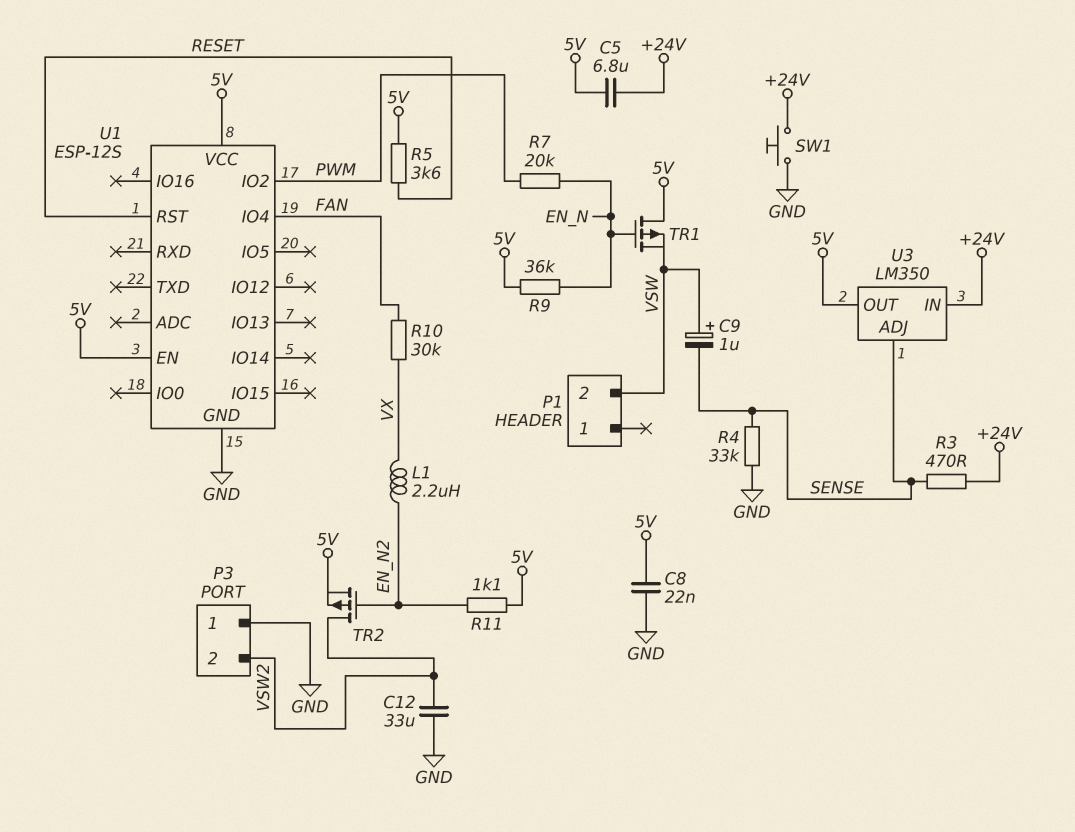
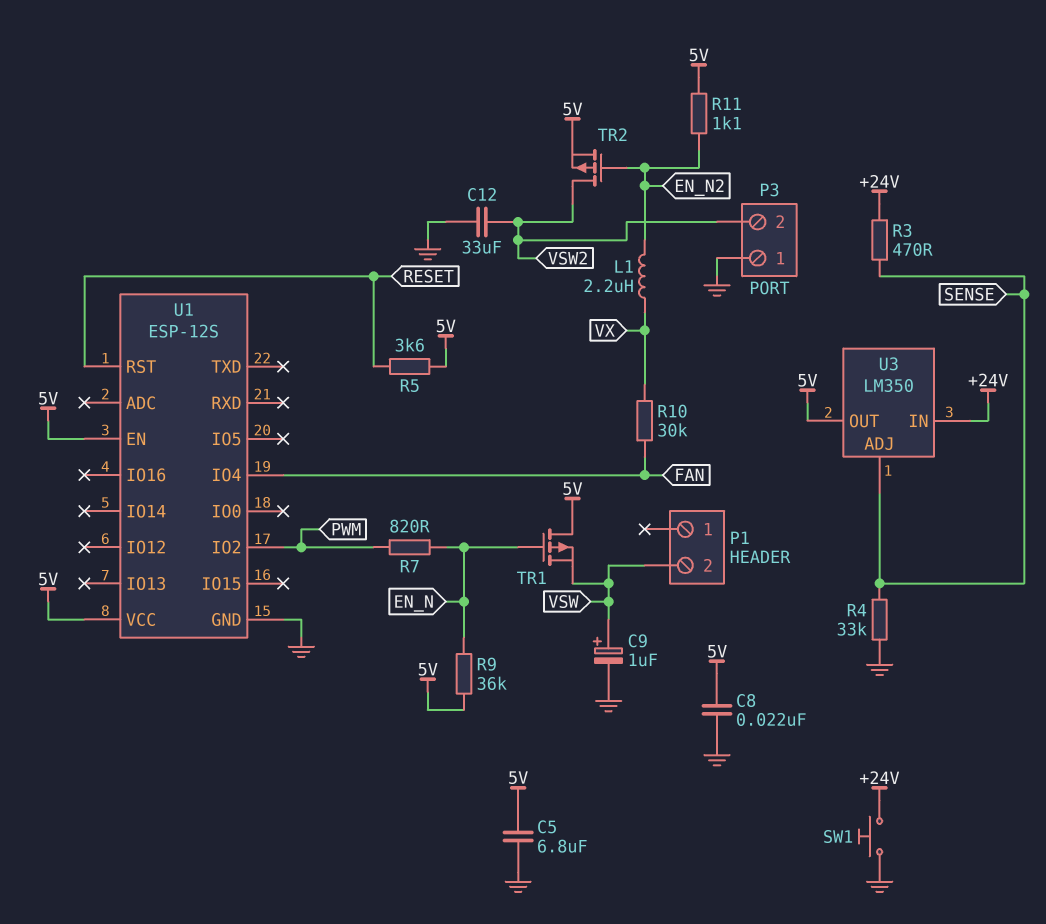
C5: 6.8uF (+24V, 5V) -> 6.8uF (5V, GND)
C9: 1uF (plus VSW, minus SENSE) -> 1uF (plus VSW, minus GND)
R7: 20k (EN_N, PWM) -> 820 (EN_N, PWM)

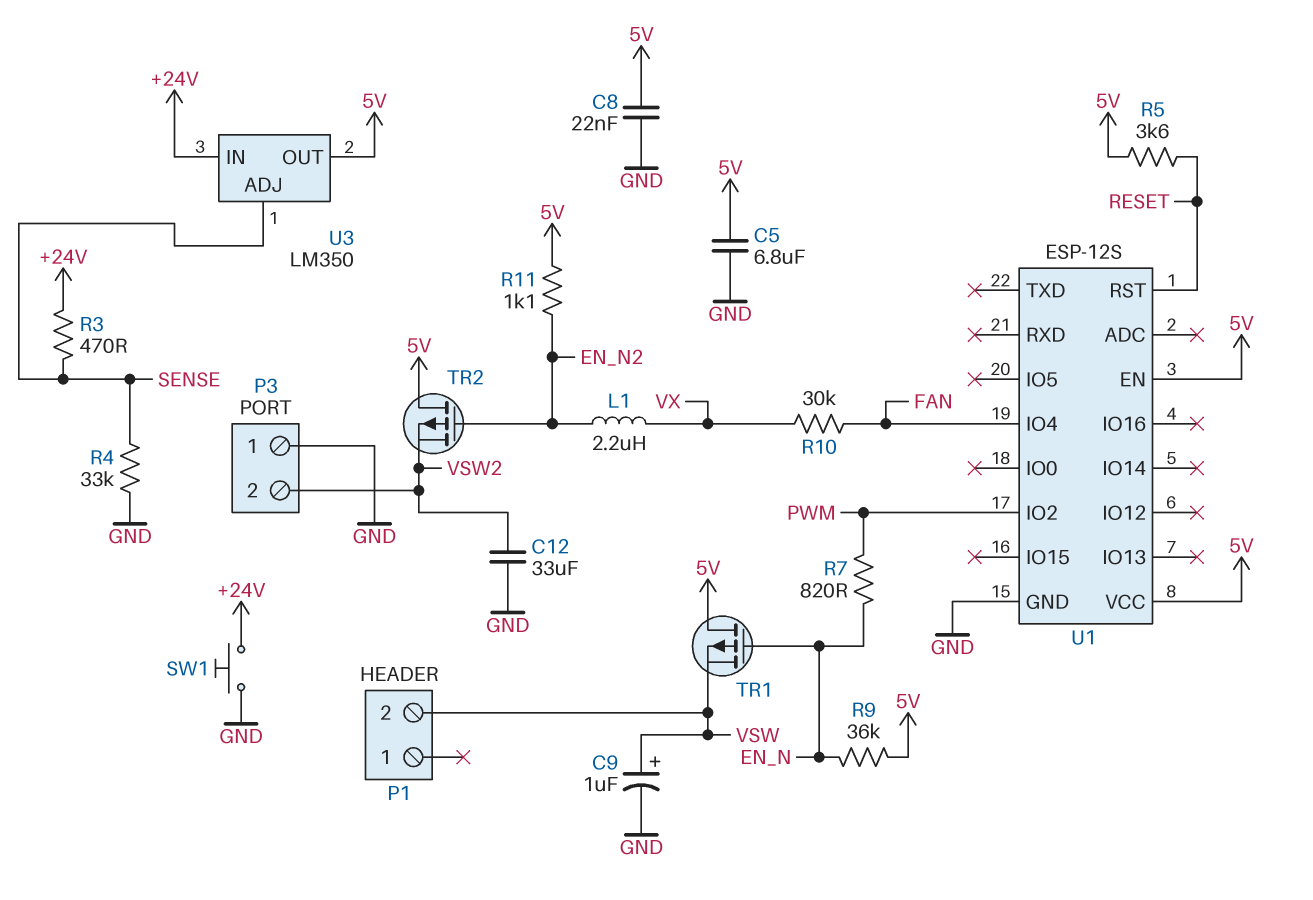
TR2: PMOS (G EN_N2, D VSW2, S 5V) -> PMOS (G EN_N2, D 5V, S VSW2)

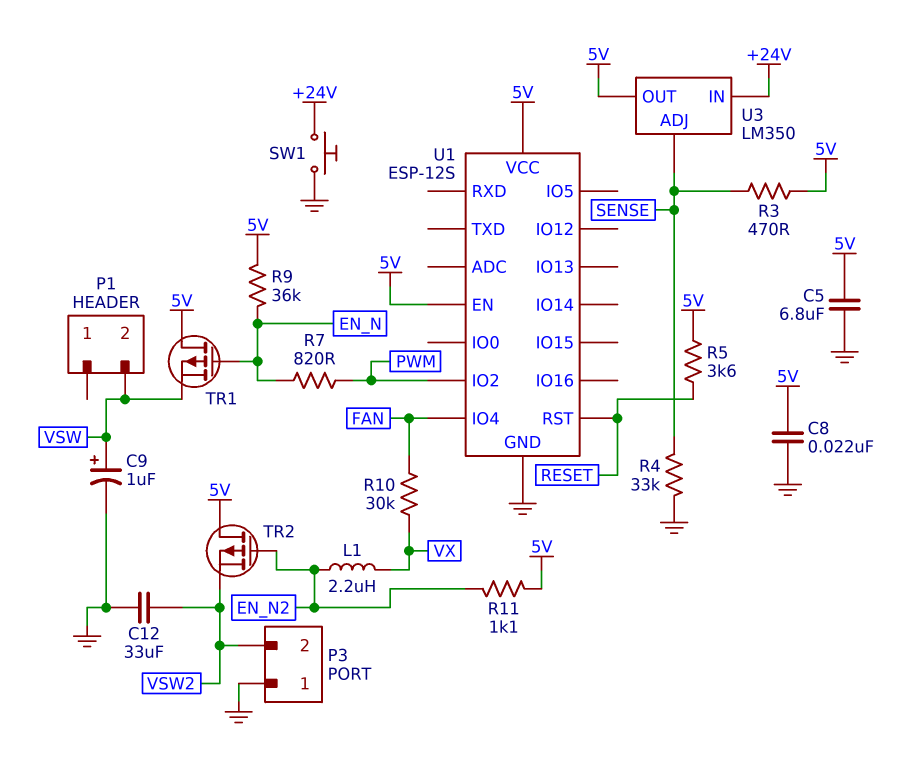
R3: 470 (+24V, SENSE) -> 470 (5V, SENSE)

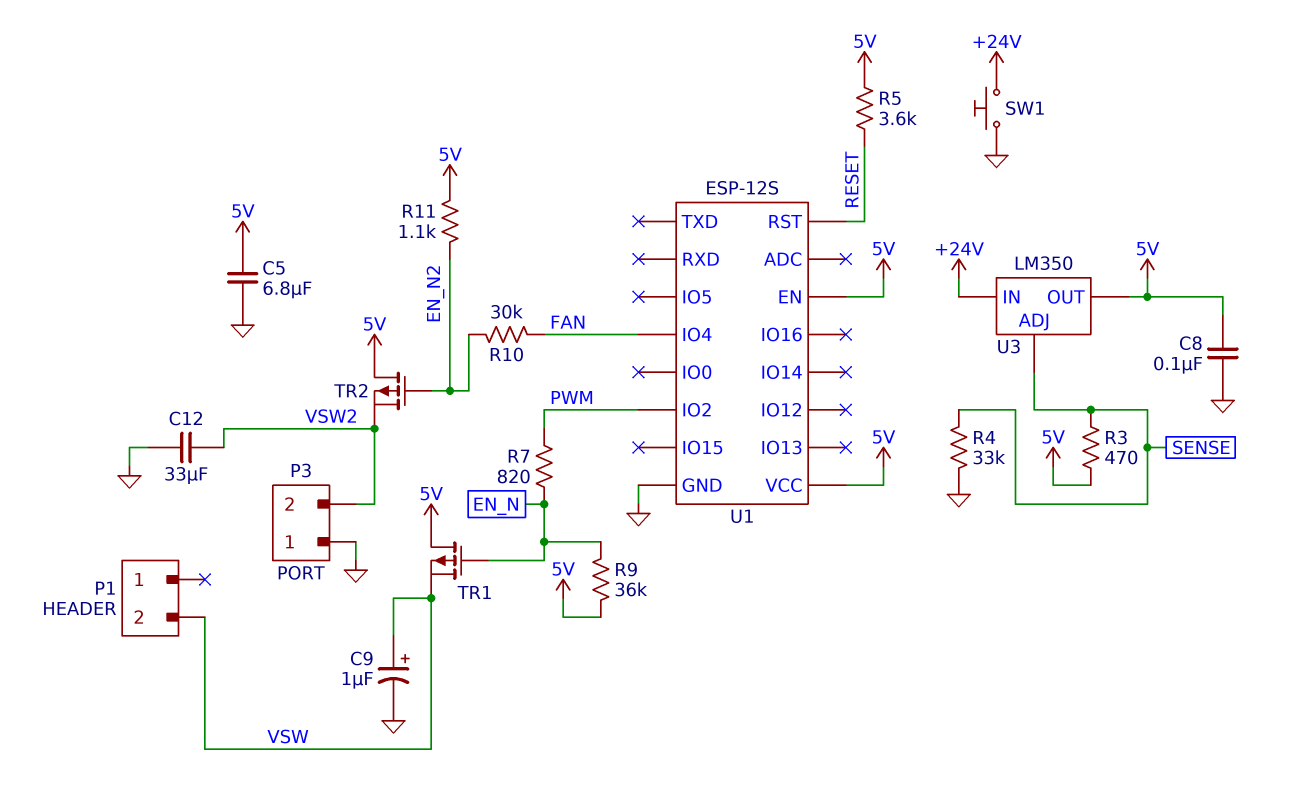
C8: 22nF (5V, GND) -> 100nF (5V, GND)
L1: 2.2uH (EN_N2, VX) -> none
R10: 30k (FAN, VX) -> 30k (EN_N2, FAN)

